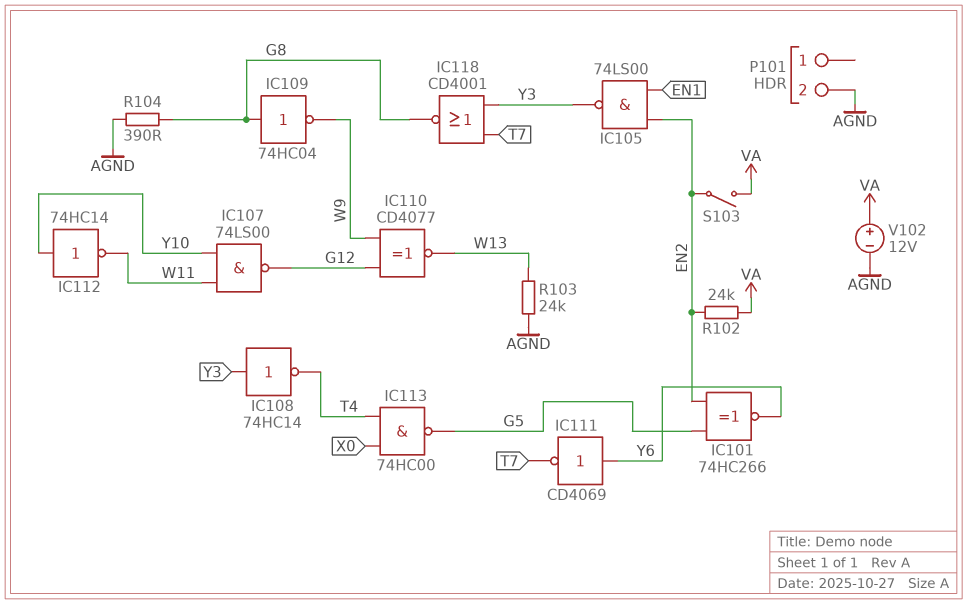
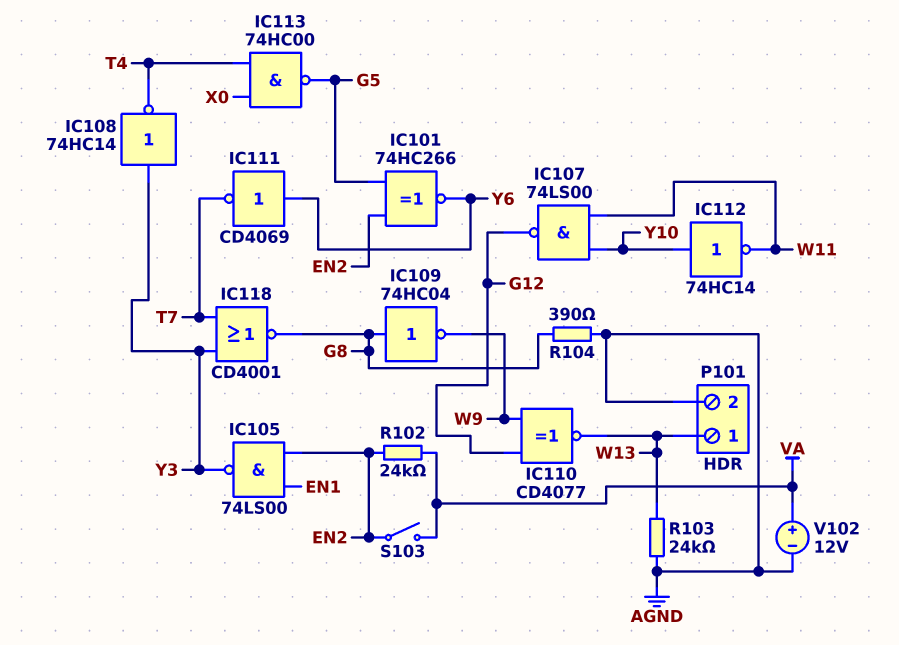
P101 pin 1: none -> W13

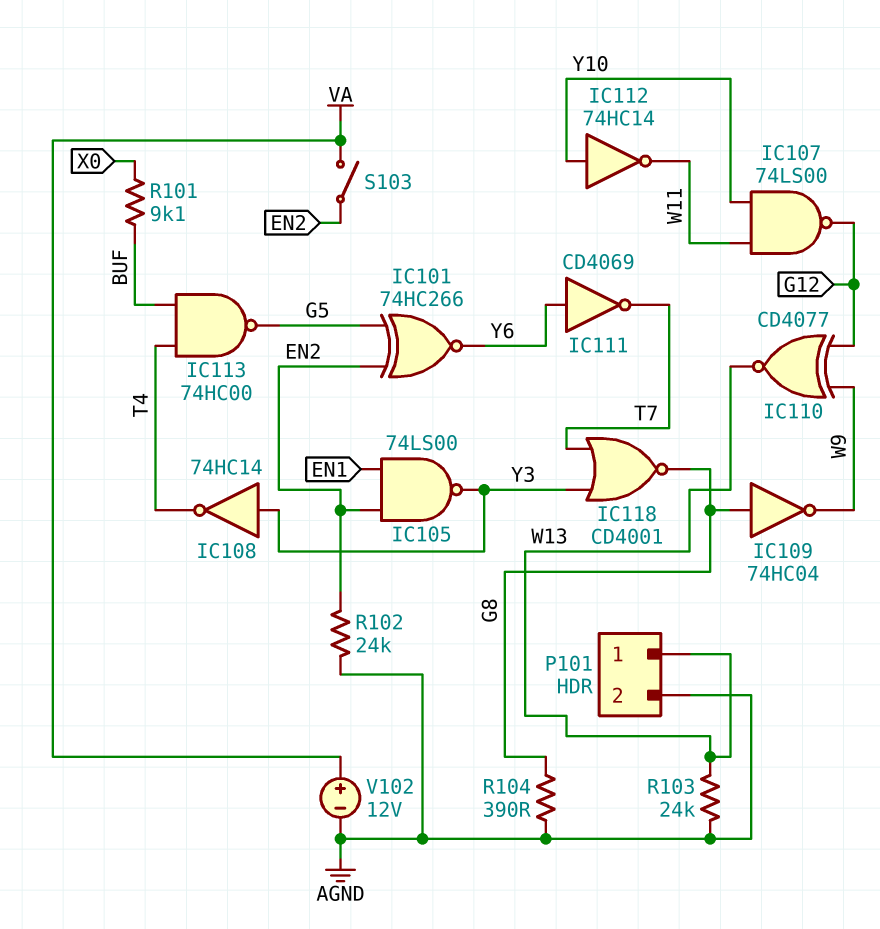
IC113: NAND 74HC00 (in T4, in X0, out G5) -> NAND 74HC00 (in BUF, in T4, out G5)
R101: none -> 9.1k (BUF, X0)
R102: 24k (EN2, VA) -> 24k (AGND, EN2)

